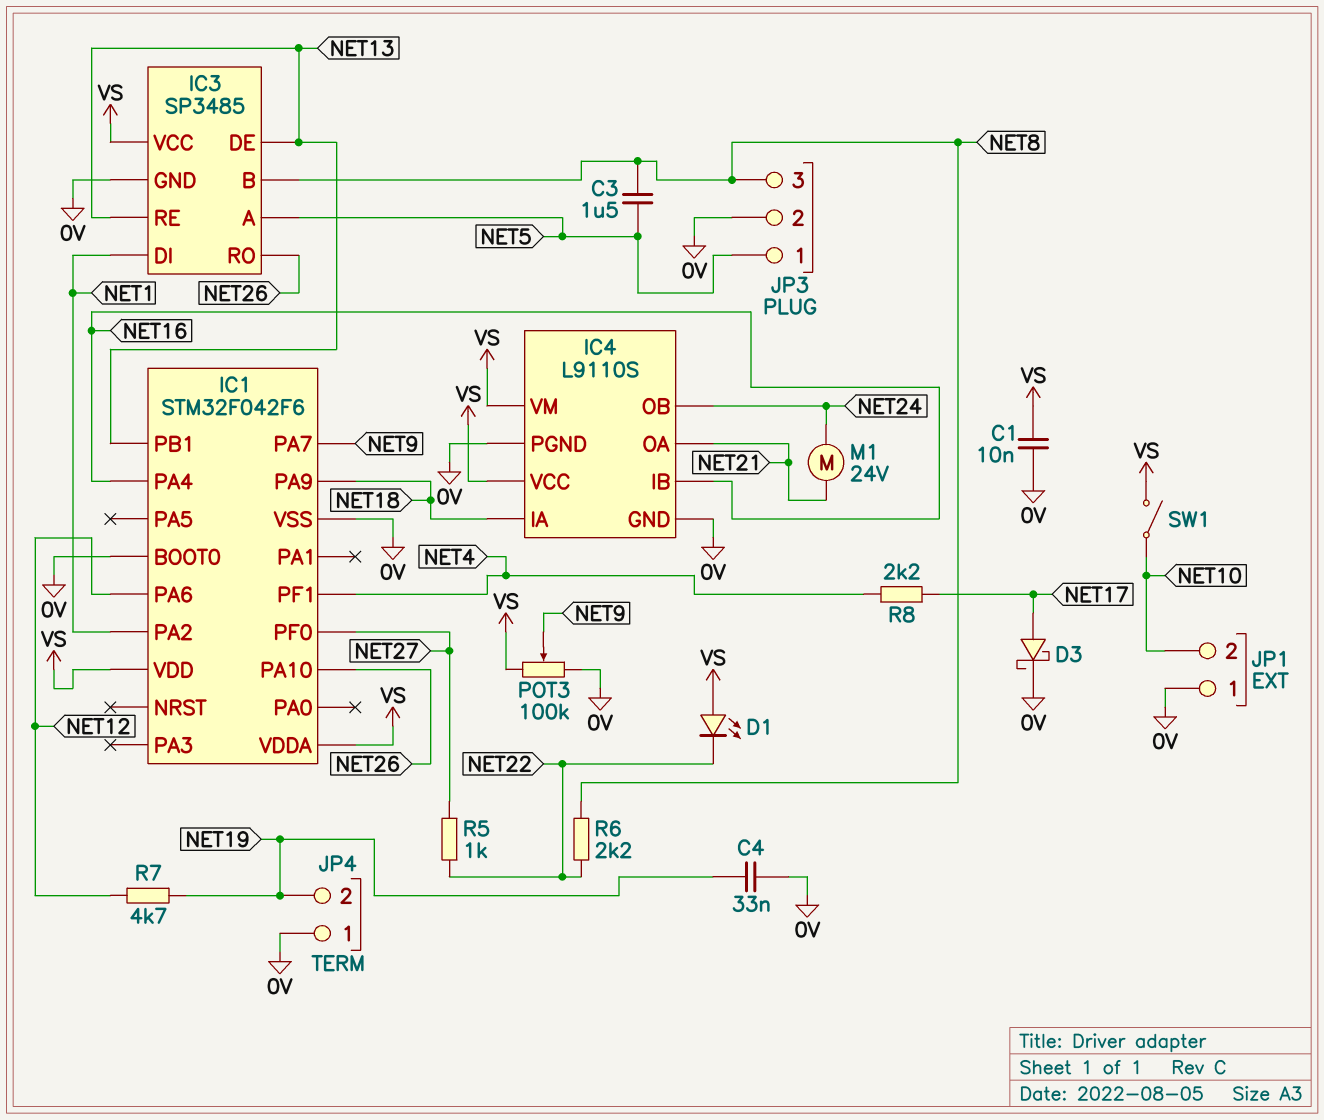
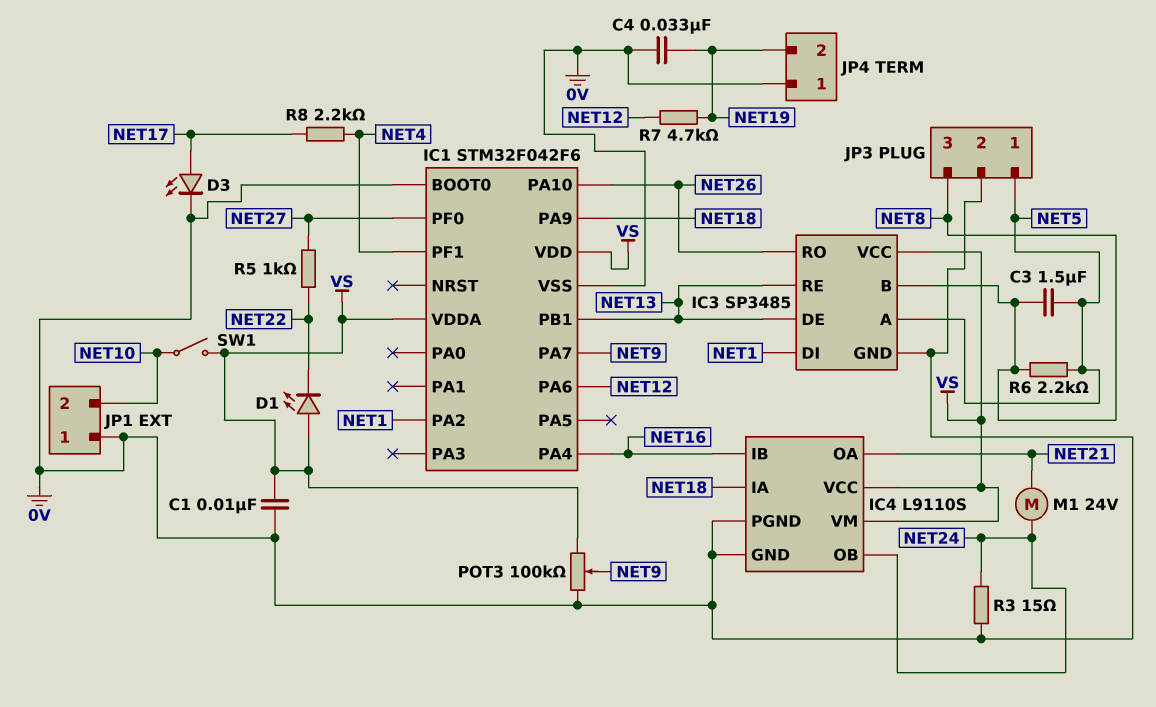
D3: schottky (A NET17, K 0V) -> LED (A NET17, K 0V)
R3: none -> 15 (0V, NET24)
R6: 2.2k (NET8, NET22) -> 2.2k (NET5, NET8)

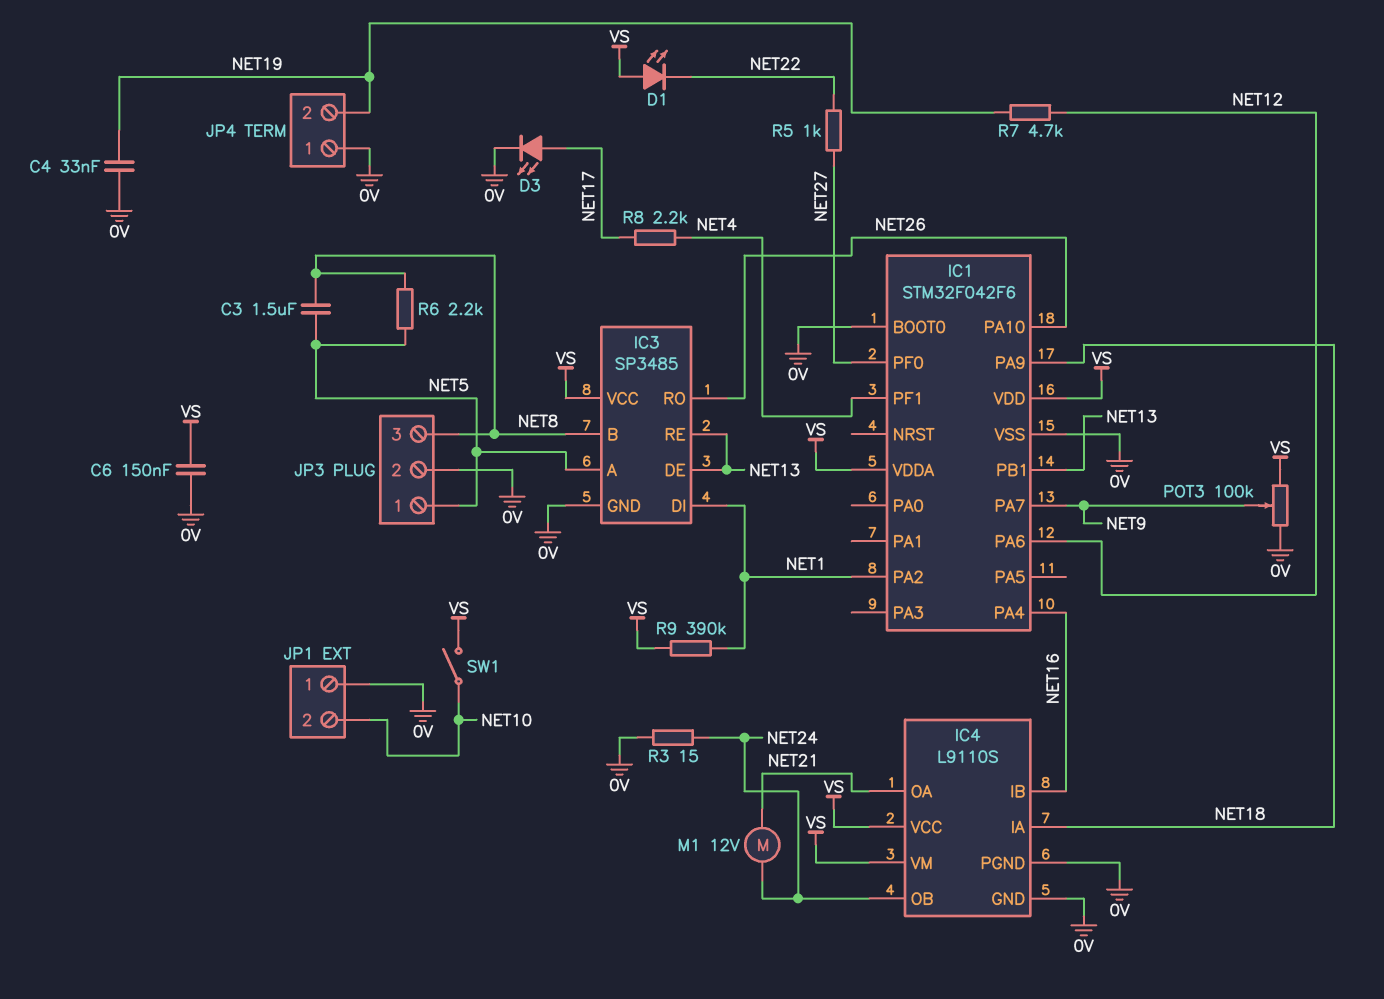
C1: 10nF (0V, VS) -> none
C6: none -> 150nF (0V, VS)
M1: motor 24V (NET21, NET24) -> motor 12V (NET21, NET24)
R9: none -> 390k (NET1, VS)

